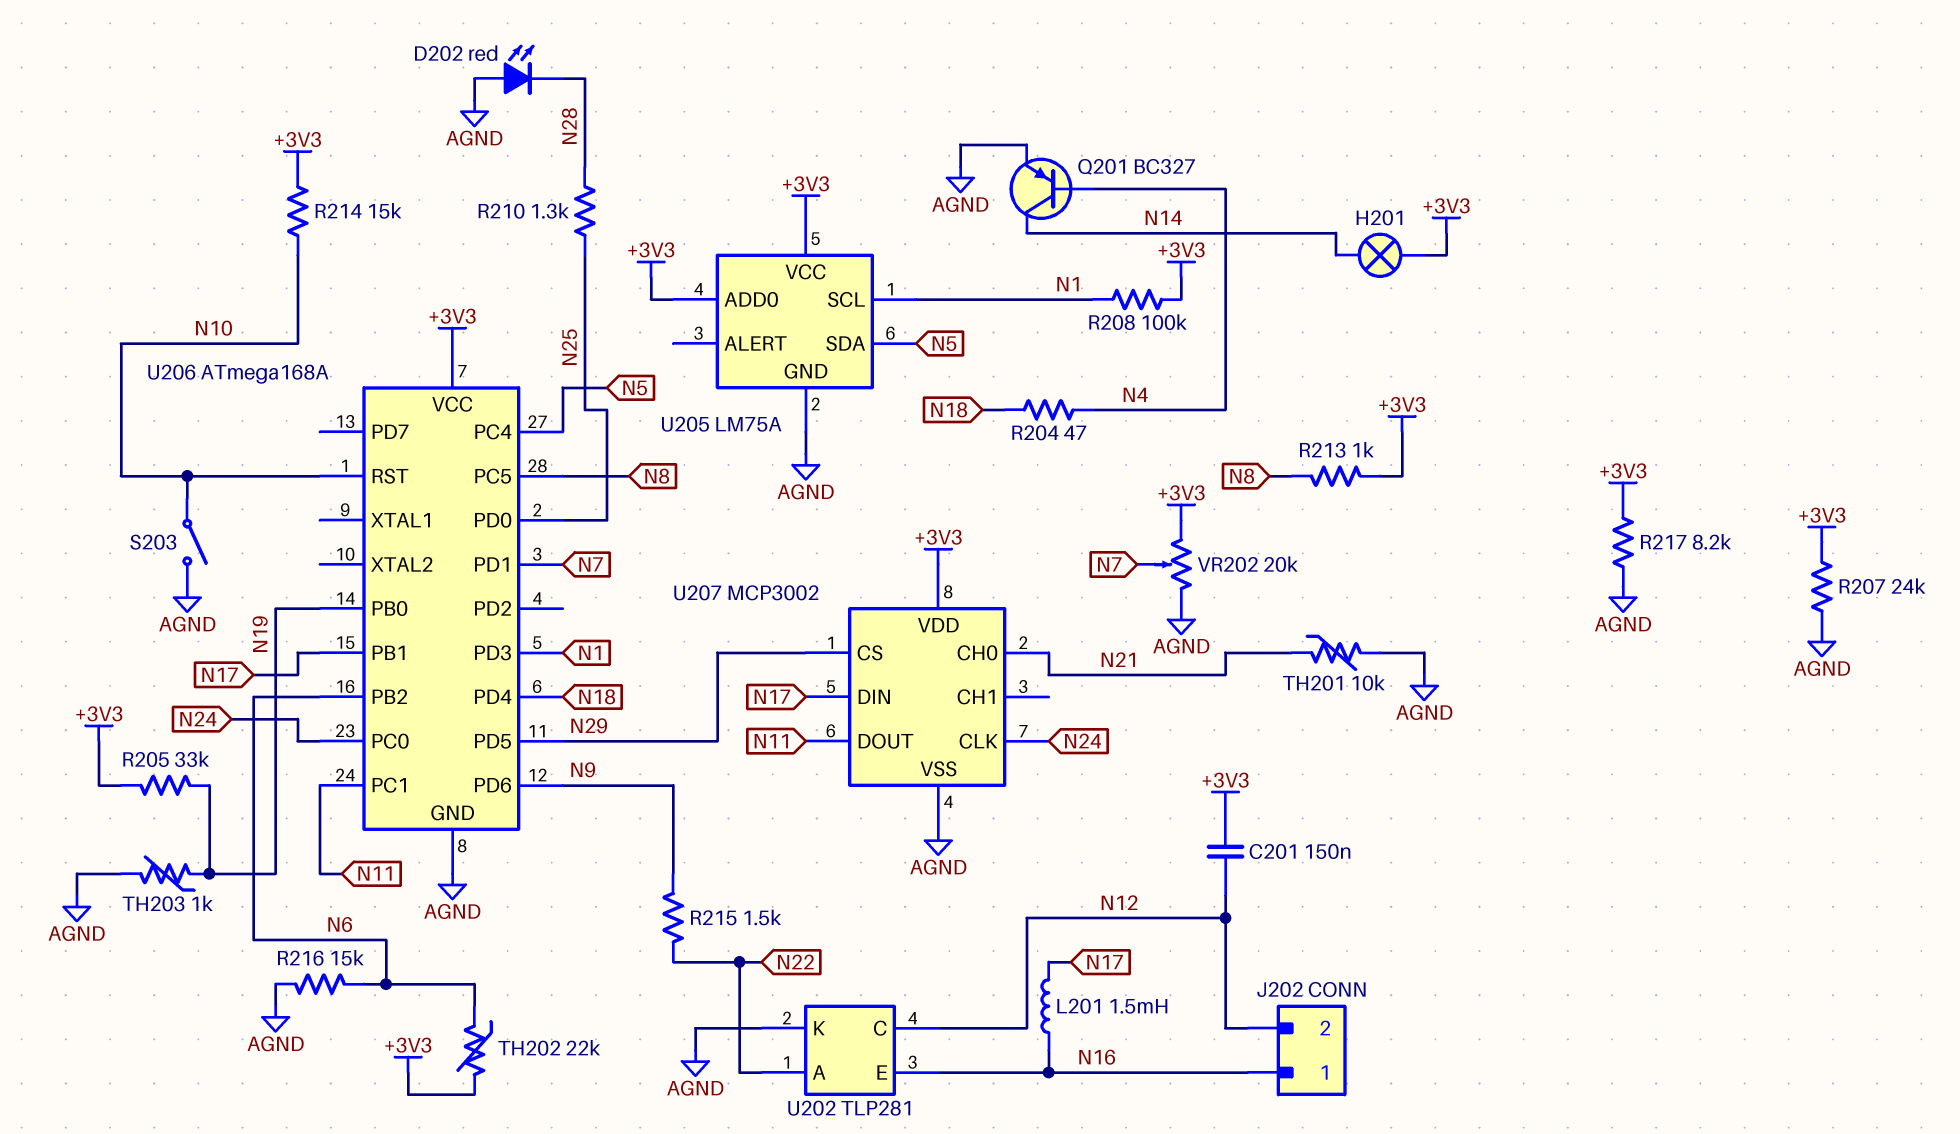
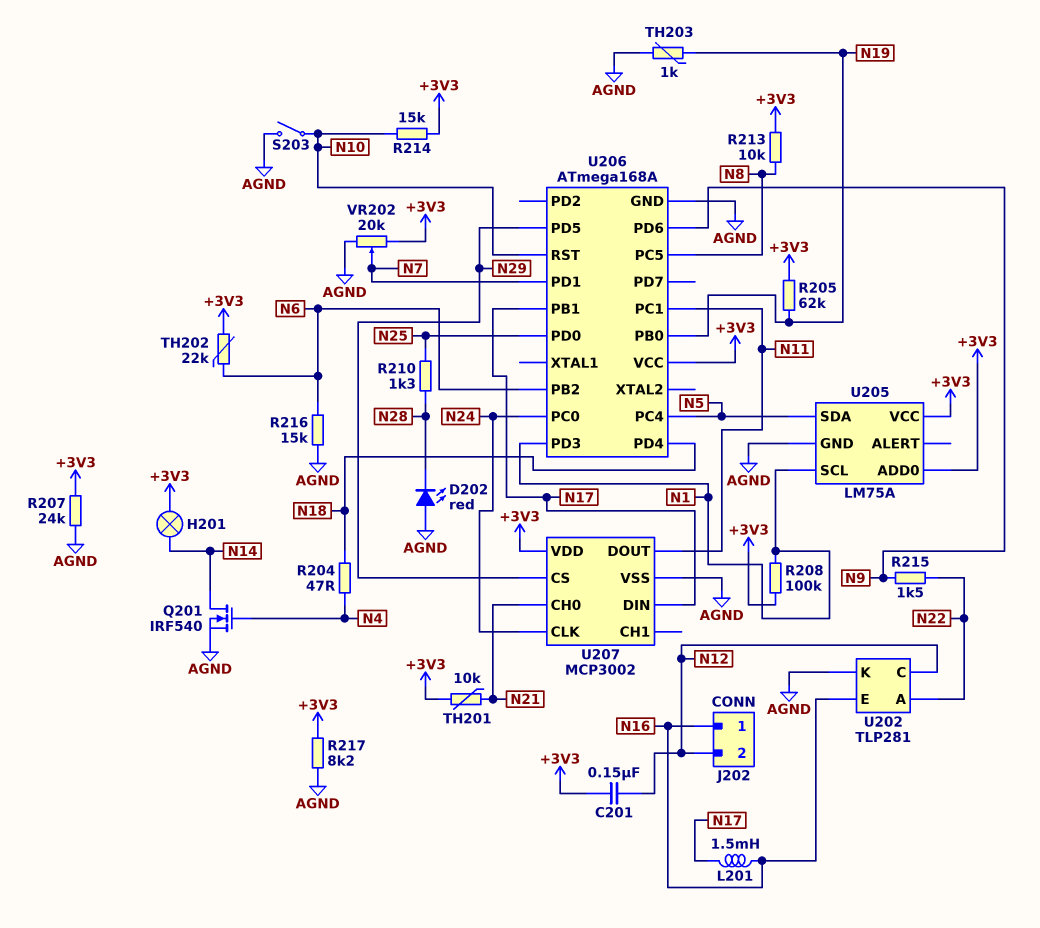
Q201: PNP BC327 (B N4, C N14, E AGND) -> NMOS IRF540 (G N4, D N14, S AGND)
R205: 33k (+3V3, N19) -> 62k (+3V3, N19)
R213: 1k (+3V3, N8) -> 10k (+3V3, N8)
TH201: 10k (AGND, N21) -> 10k (+3V3, N21)

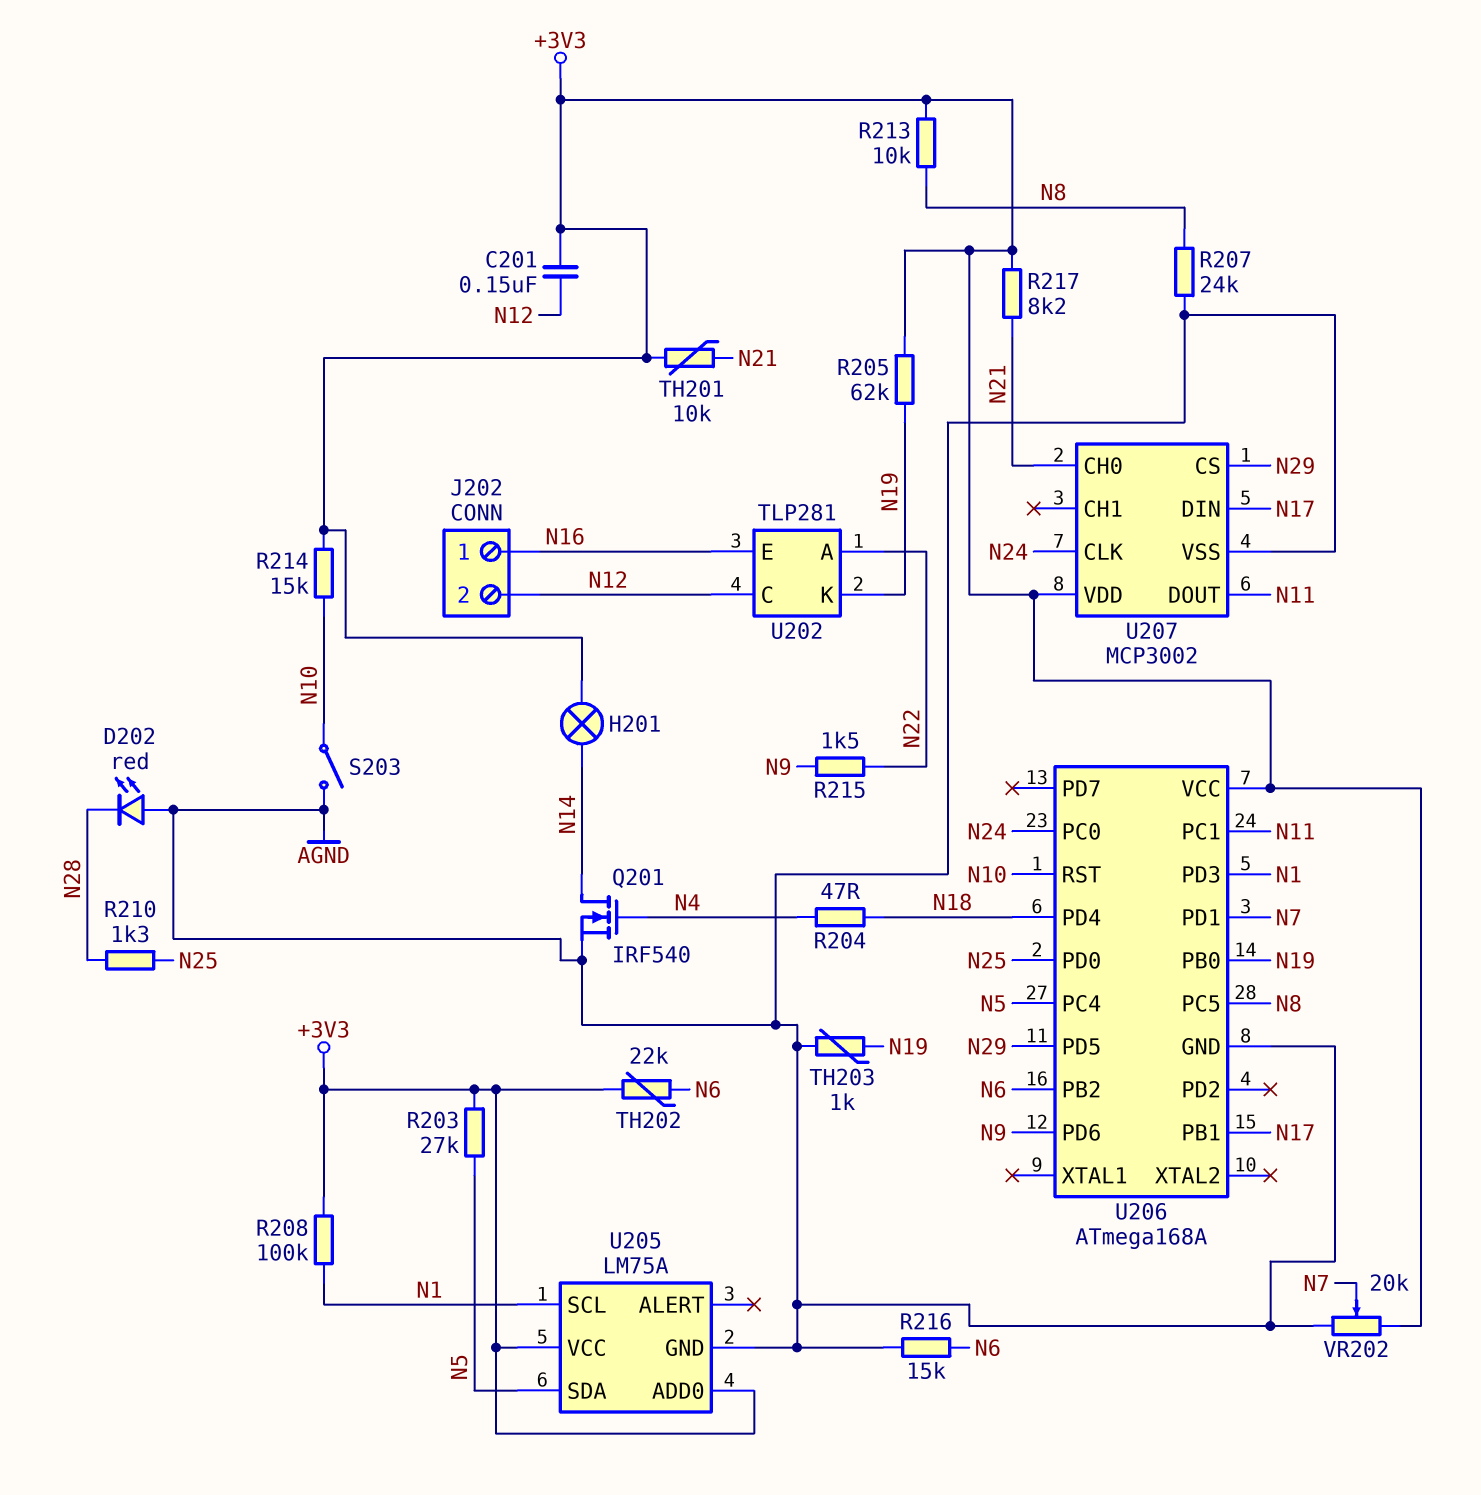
L201: 1.5mH (N16, N17) -> none
R203: none -> 27k (+3V3, N5)
R207: 24k (+3V3, AGND) -> 24k (AGND, N8)
R217: 8.2k (+3V3, AGND) -> 8.2k (+3V3, N21)
U202 pin K: AGND -> N19

